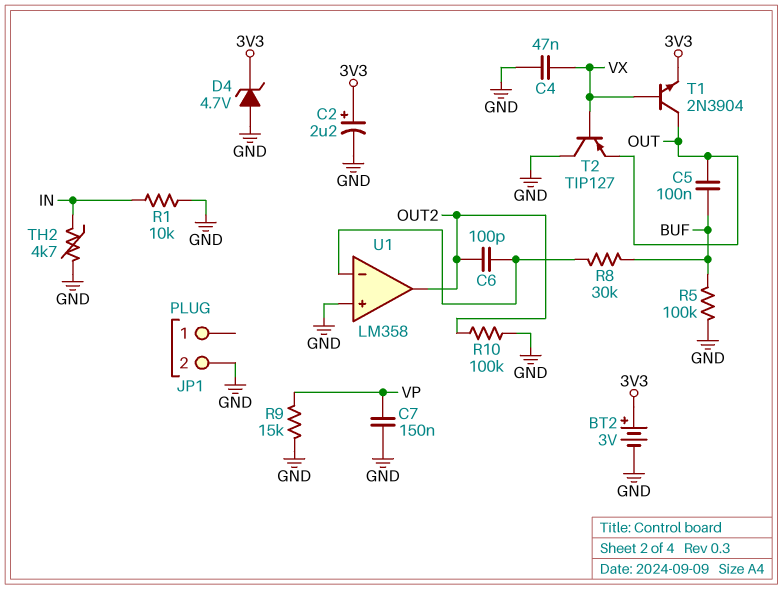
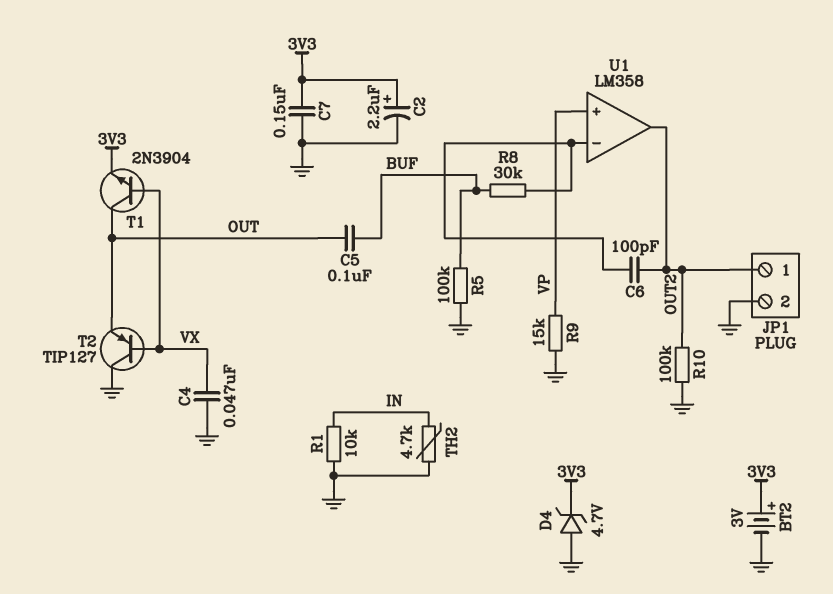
C7: 150nF (GND, VP) -> 150nF (3V3, GND)
JP1 pin 1: none -> OUT2
U1 pin in+: GND -> VP

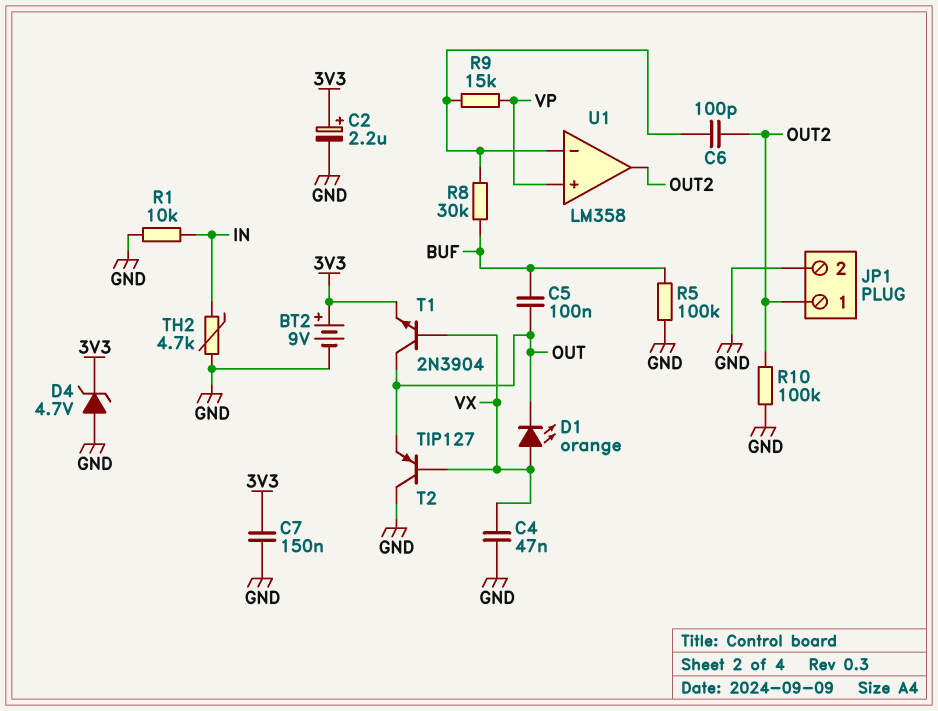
BT2: 3V (plus 3V3, minus GND) -> 9V (plus 3V3, minus GND)
D1: none -> LED orange (A VX, K OUT)
R9: 15k (GND, VP) -> 15k (U1/in-, VP)

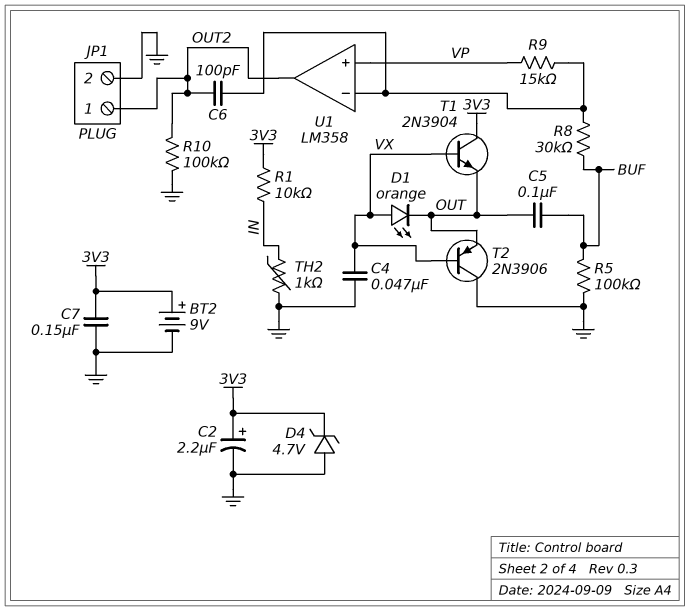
R1: 10k (GND, IN) -> 10k (3V3, IN)
T1: NPN 2N3904 (B VX, C OUT, E 3V3) -> NPN 2N3904 (B VX, C 3V3, E OUT)
T2: PNP TIP127 (B VX, C GND, E OUT) -> PNP 2N3906 (B VX, C GND, E OUT)
TH2: 4.7k (GND, IN) -> 1k (GND, IN)

